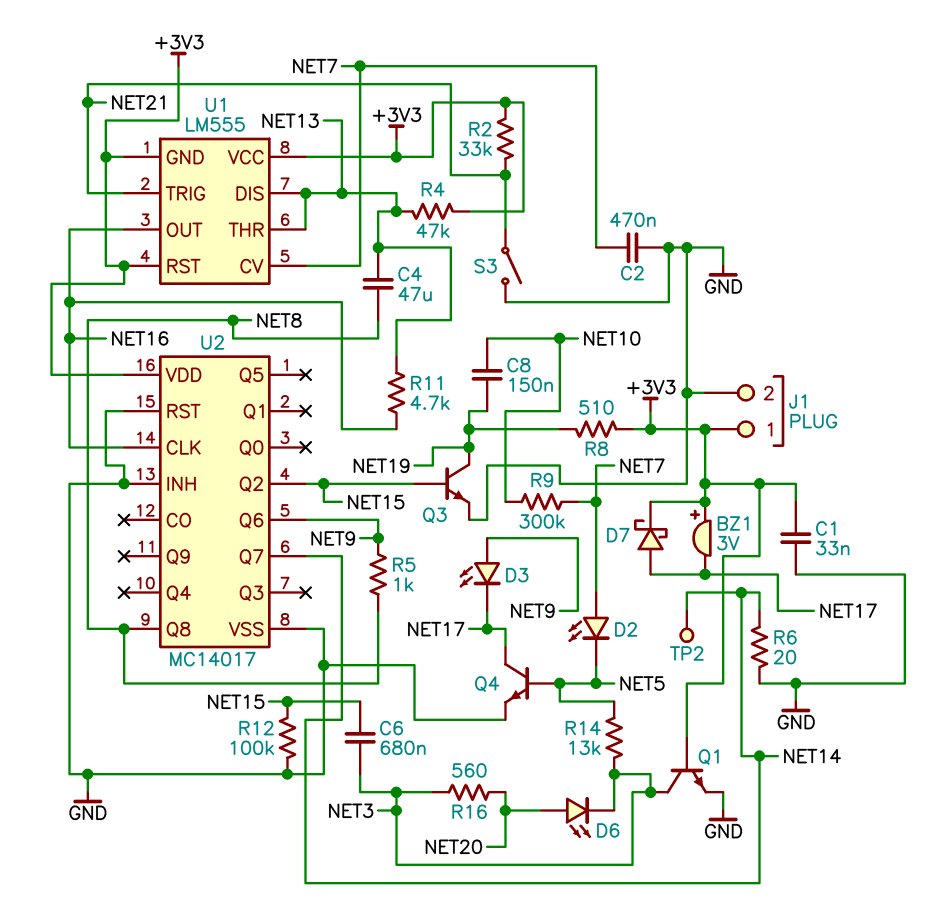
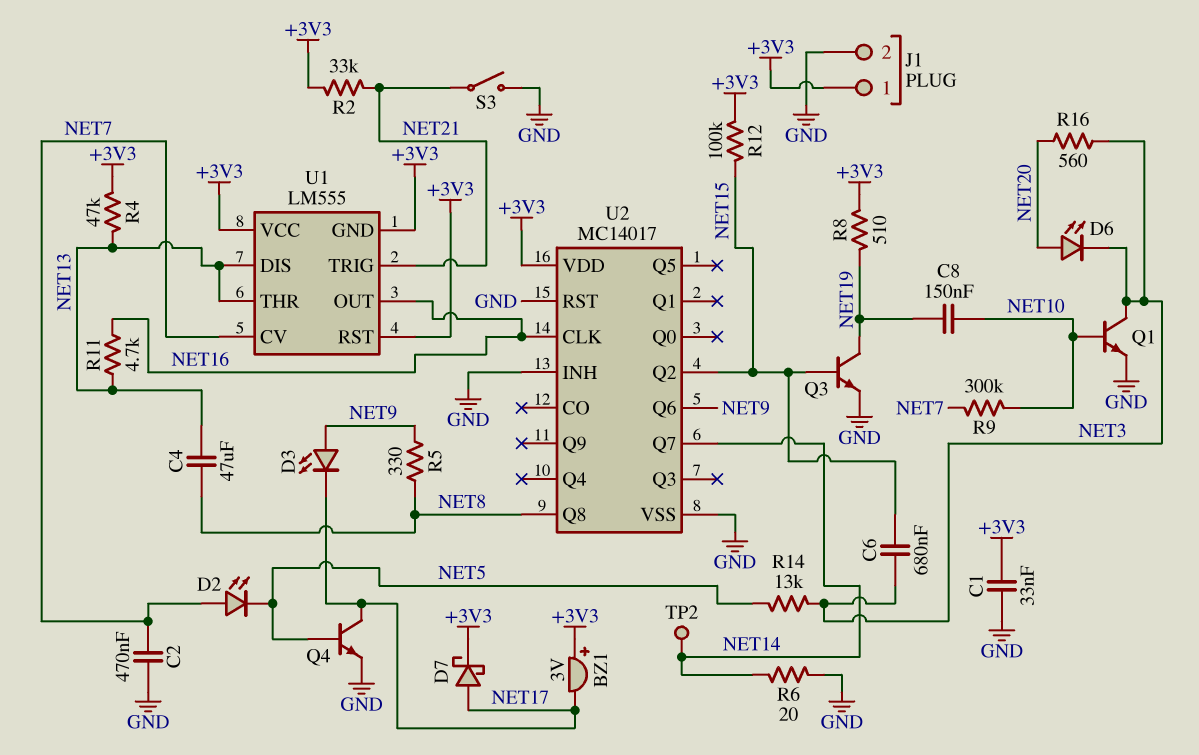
Q1: NPN (B +3V3, C NET3, E GND) -> NPN (B NET10, C NET3, E GND)
R5: 1k (NET8, NET9) -> 330 (NET8, NET9)
R12: 100k (GND, NET15) -> 100k (+3V3, NET15)

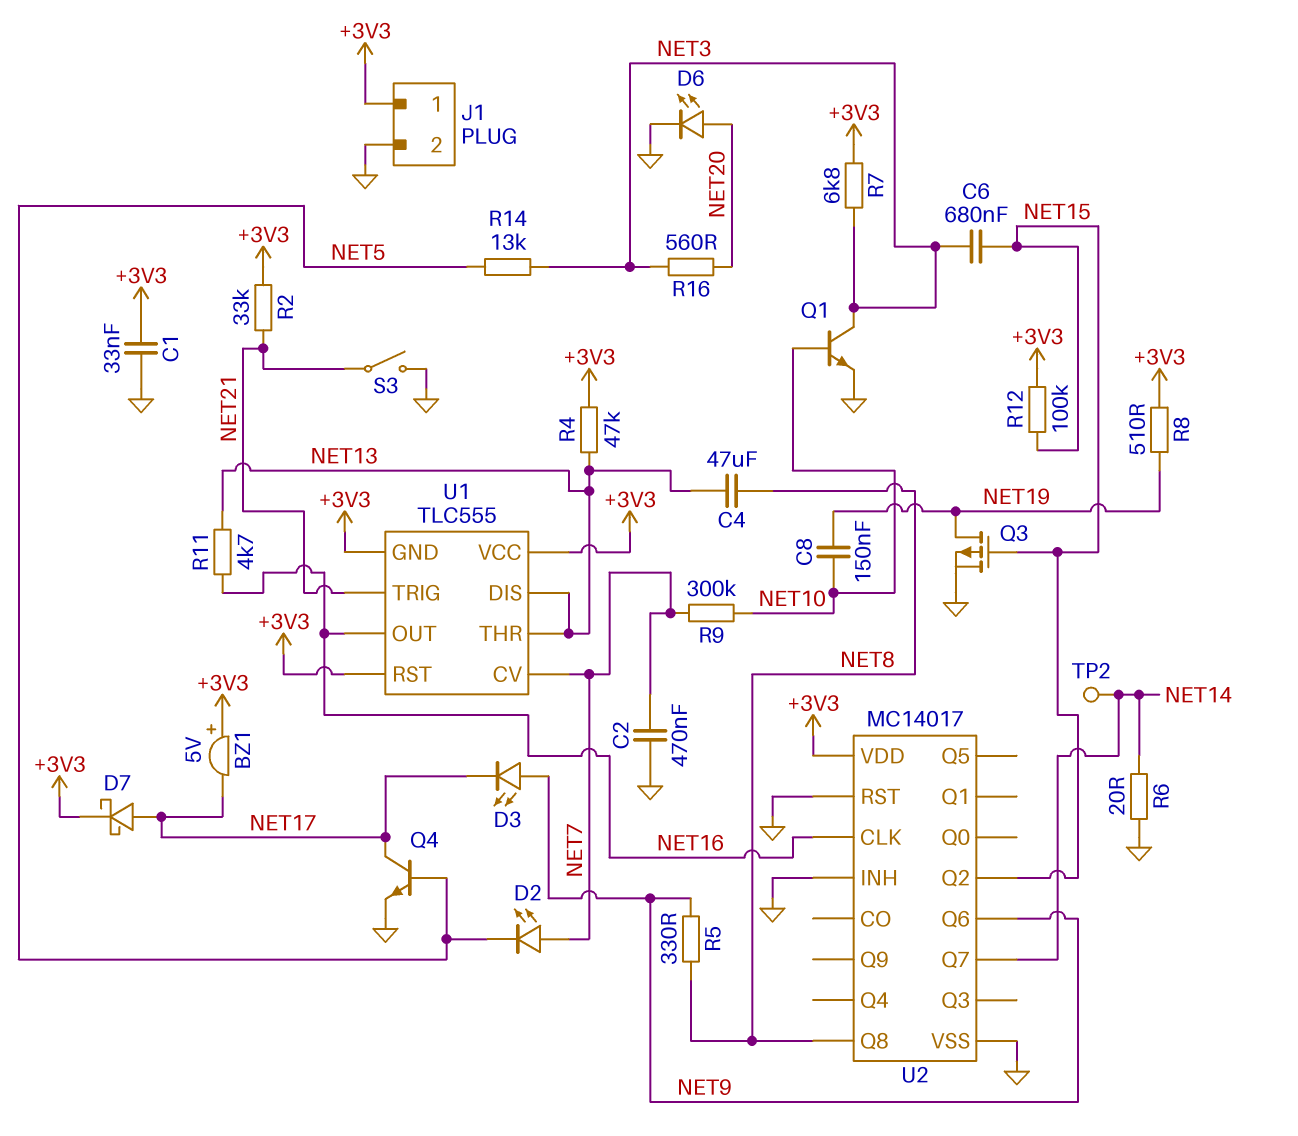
BZ1: buzzer 3V (plus +3V3, minus NET17) -> buzzer 5V (plus +3V3, minus NET17)
D6: LED (A NET20, K NET3) -> LED (A NET20, K GND)
Q3: NPN (B NET15, C NET19, E GND) -> PMOS (G NET15, D NET19, S GND)
R7: none -> 6.8k (+3V3, NET3)
U1: LM555 -> TLC555

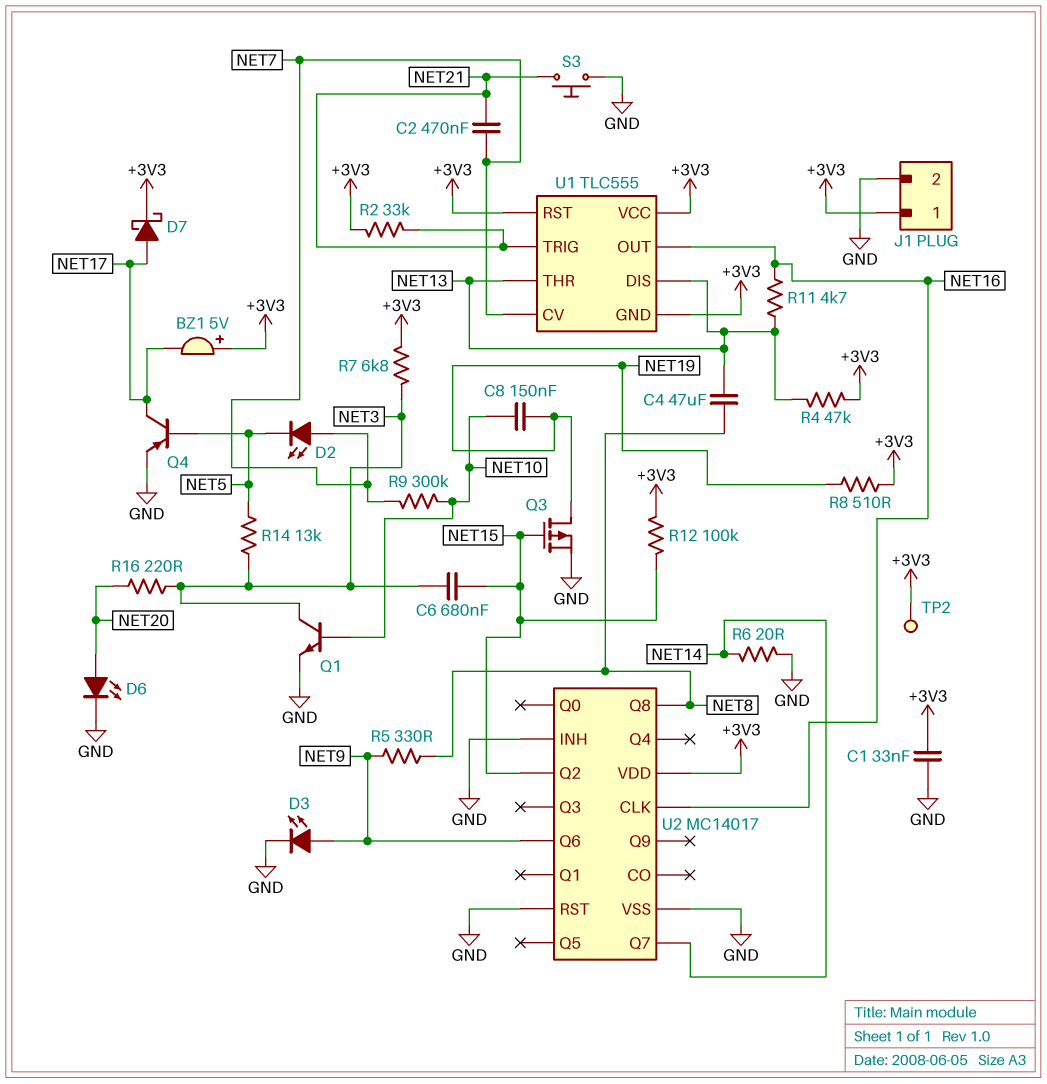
C2: 470nF (GND, NET7) -> 470nF (NET7, NET21)
D3: LED (A NET9, K NET17) -> LED (A NET9, K GND)
Q4: NPN (B NET5, C NET17, E GND) -> PNP (B NET5, C NET17, E GND)
R16: 560 (NET3, NET20) -> 220 (NET3, NET20)
S3: switch (GND, NET21) -> button (GND, NET21)
TP2: test point (NET14) -> test point (+3V3)

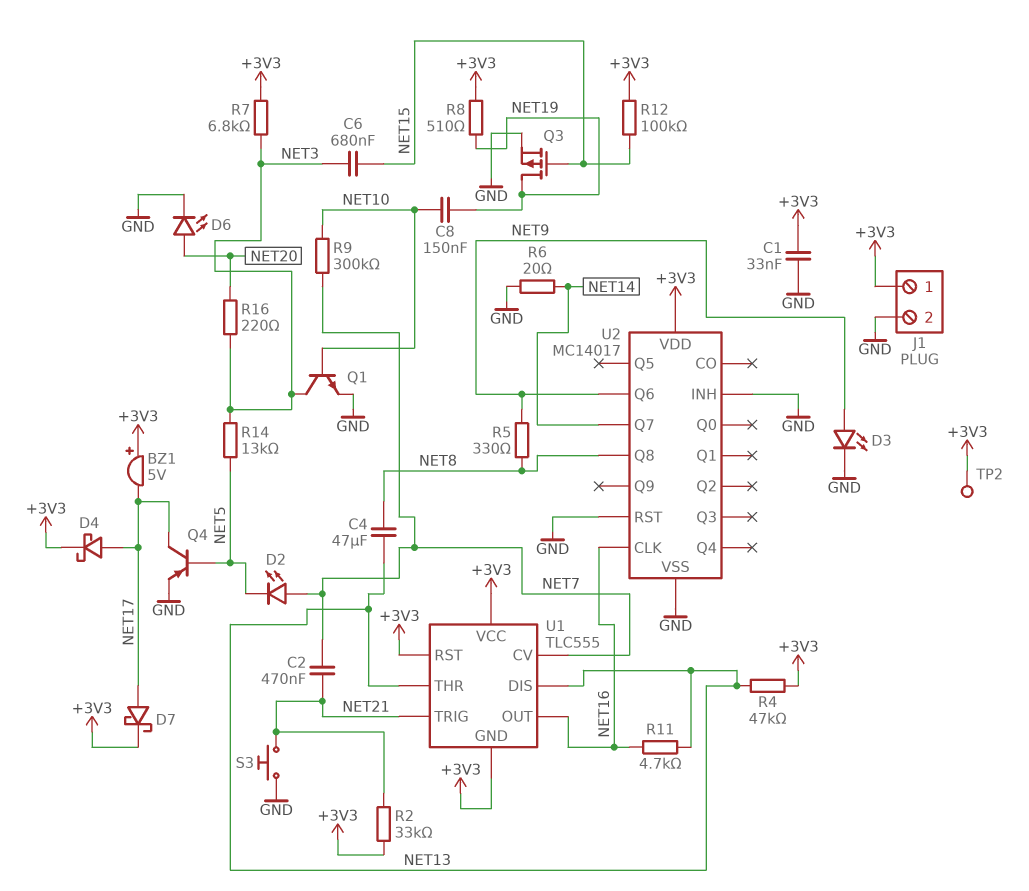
D4: none -> schottky (A NET17, K +3V3)
U2 pin Q2: NET15 -> none

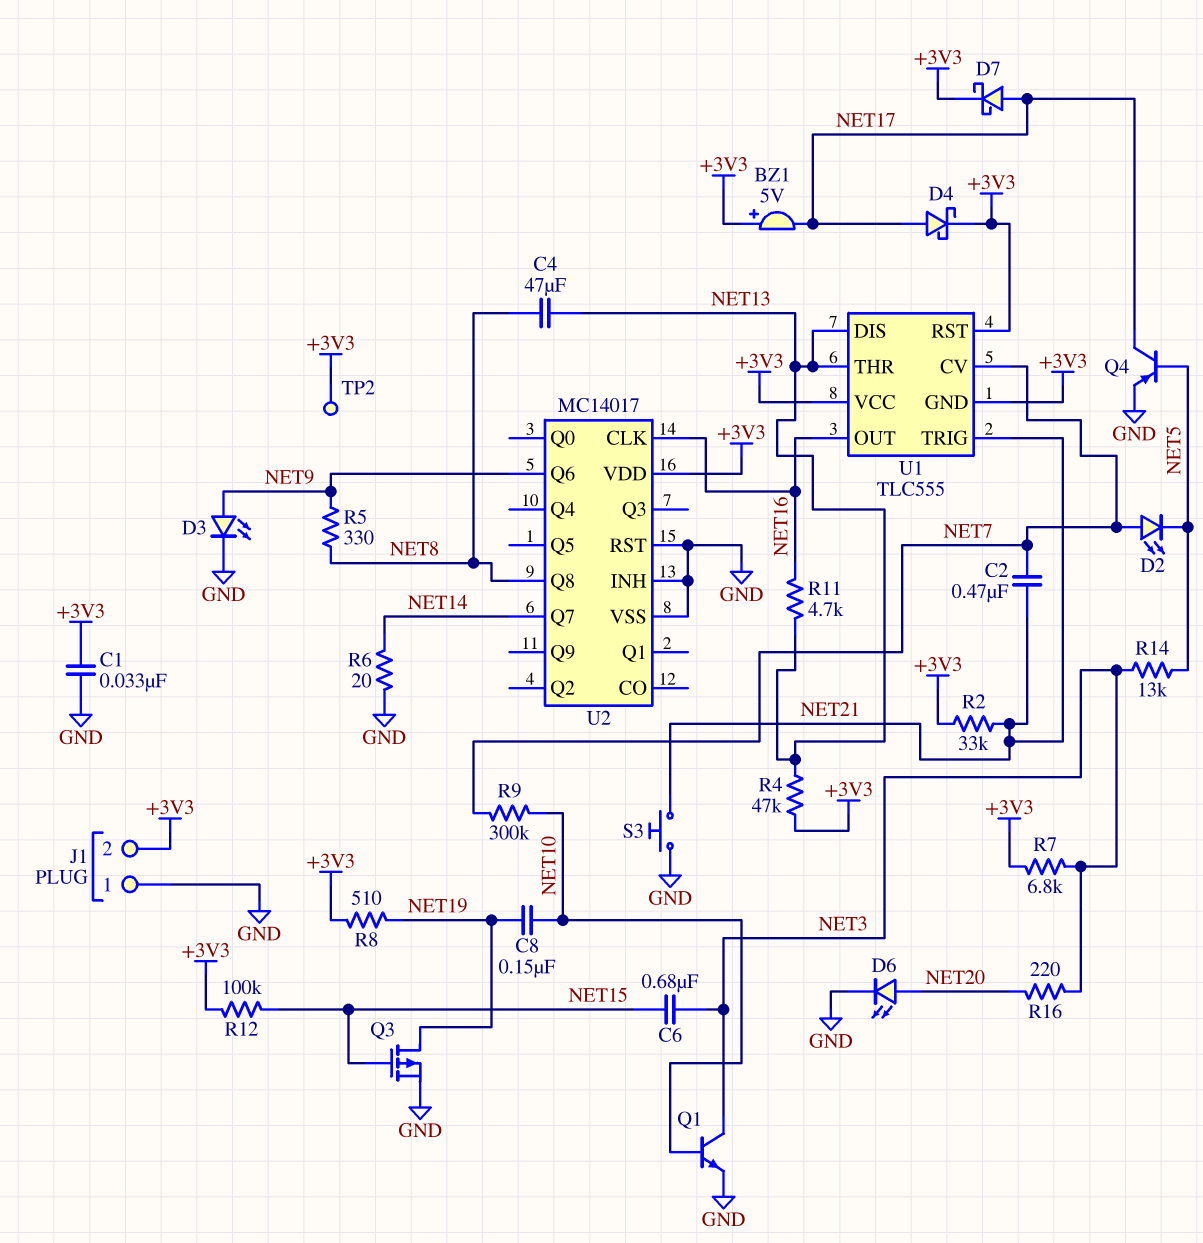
J1 pin 1: +3V3 -> GND
J1 pin 2: GND -> +3V3

